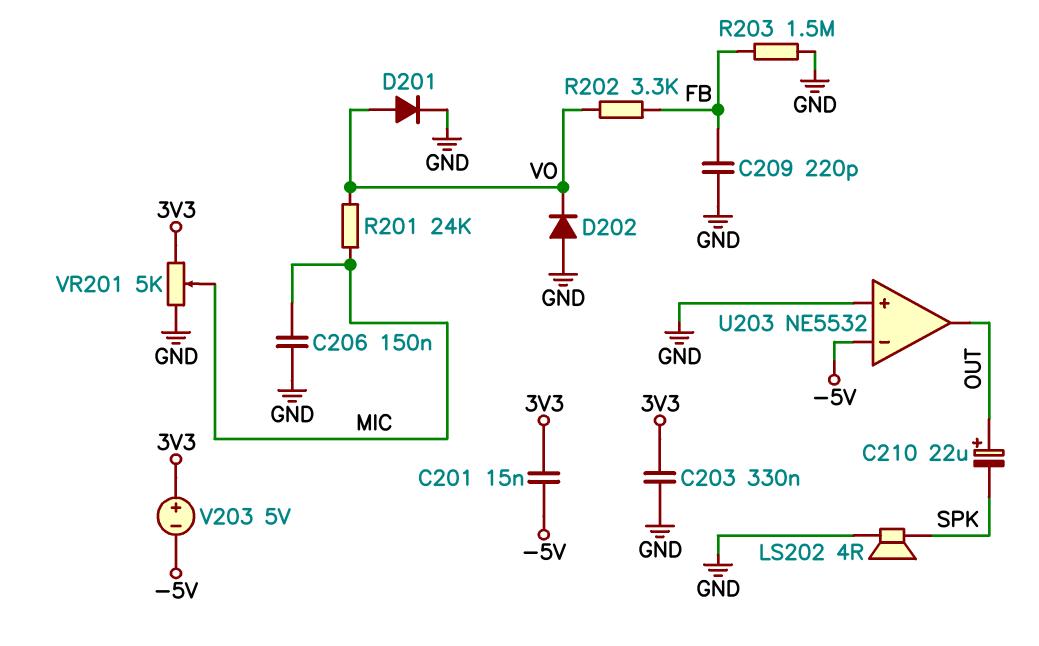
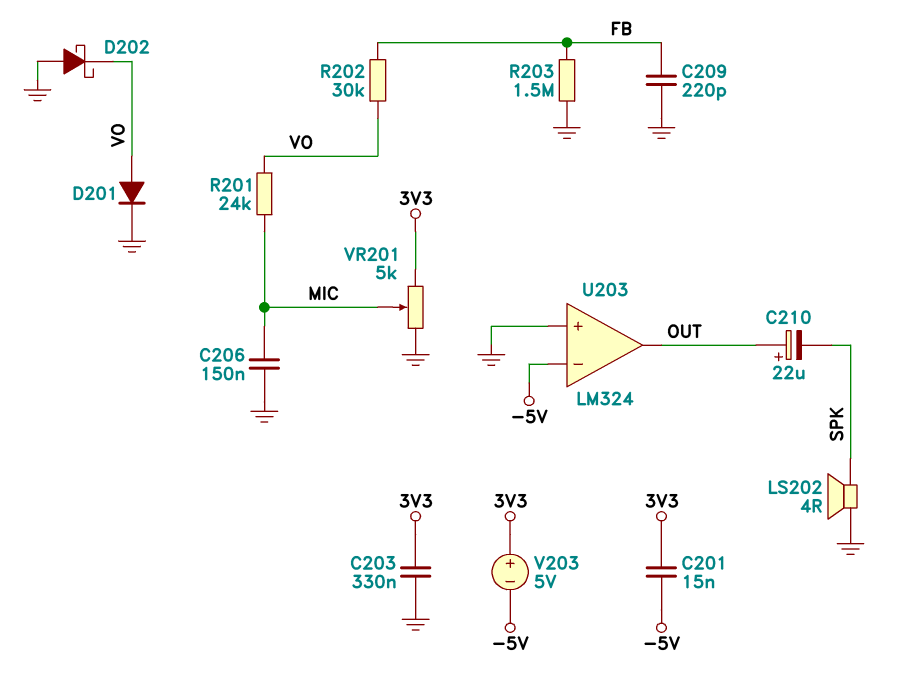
D202: diode (A GND, K VO) -> schottky (A GND, K VO)
R202: 3.3k (FB, VO) -> 30k (FB, VO)
U203: NE5532 -> LM324

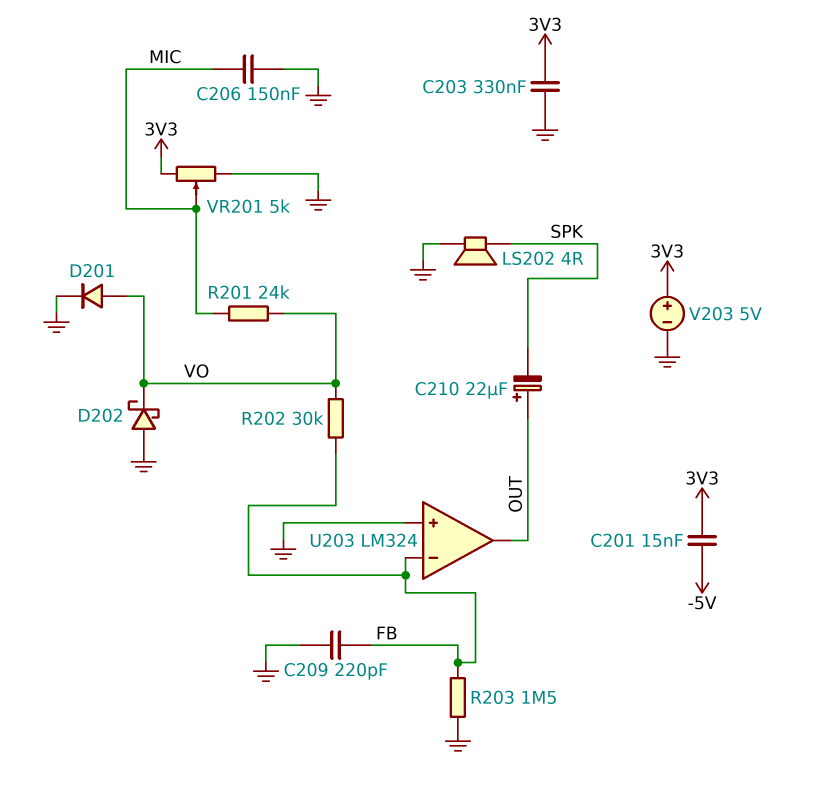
U203 pin in-: -5V -> FB
V203: 5V (plus 3V3, minus -5V) -> 5V (plus 3V3, minus GND)

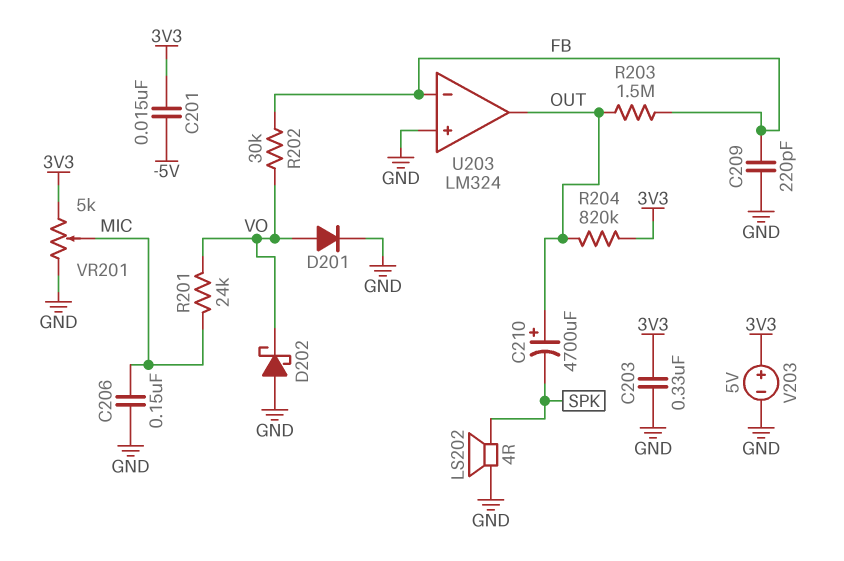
C210: 22uF (plus OUT, minus SPK) -> 4700uF (plus OUT, minus SPK)
R203: 1.5M (FB, GND) -> 1.5M (FB, OUT)
R204: none -> 820k (3V3, OUT)

